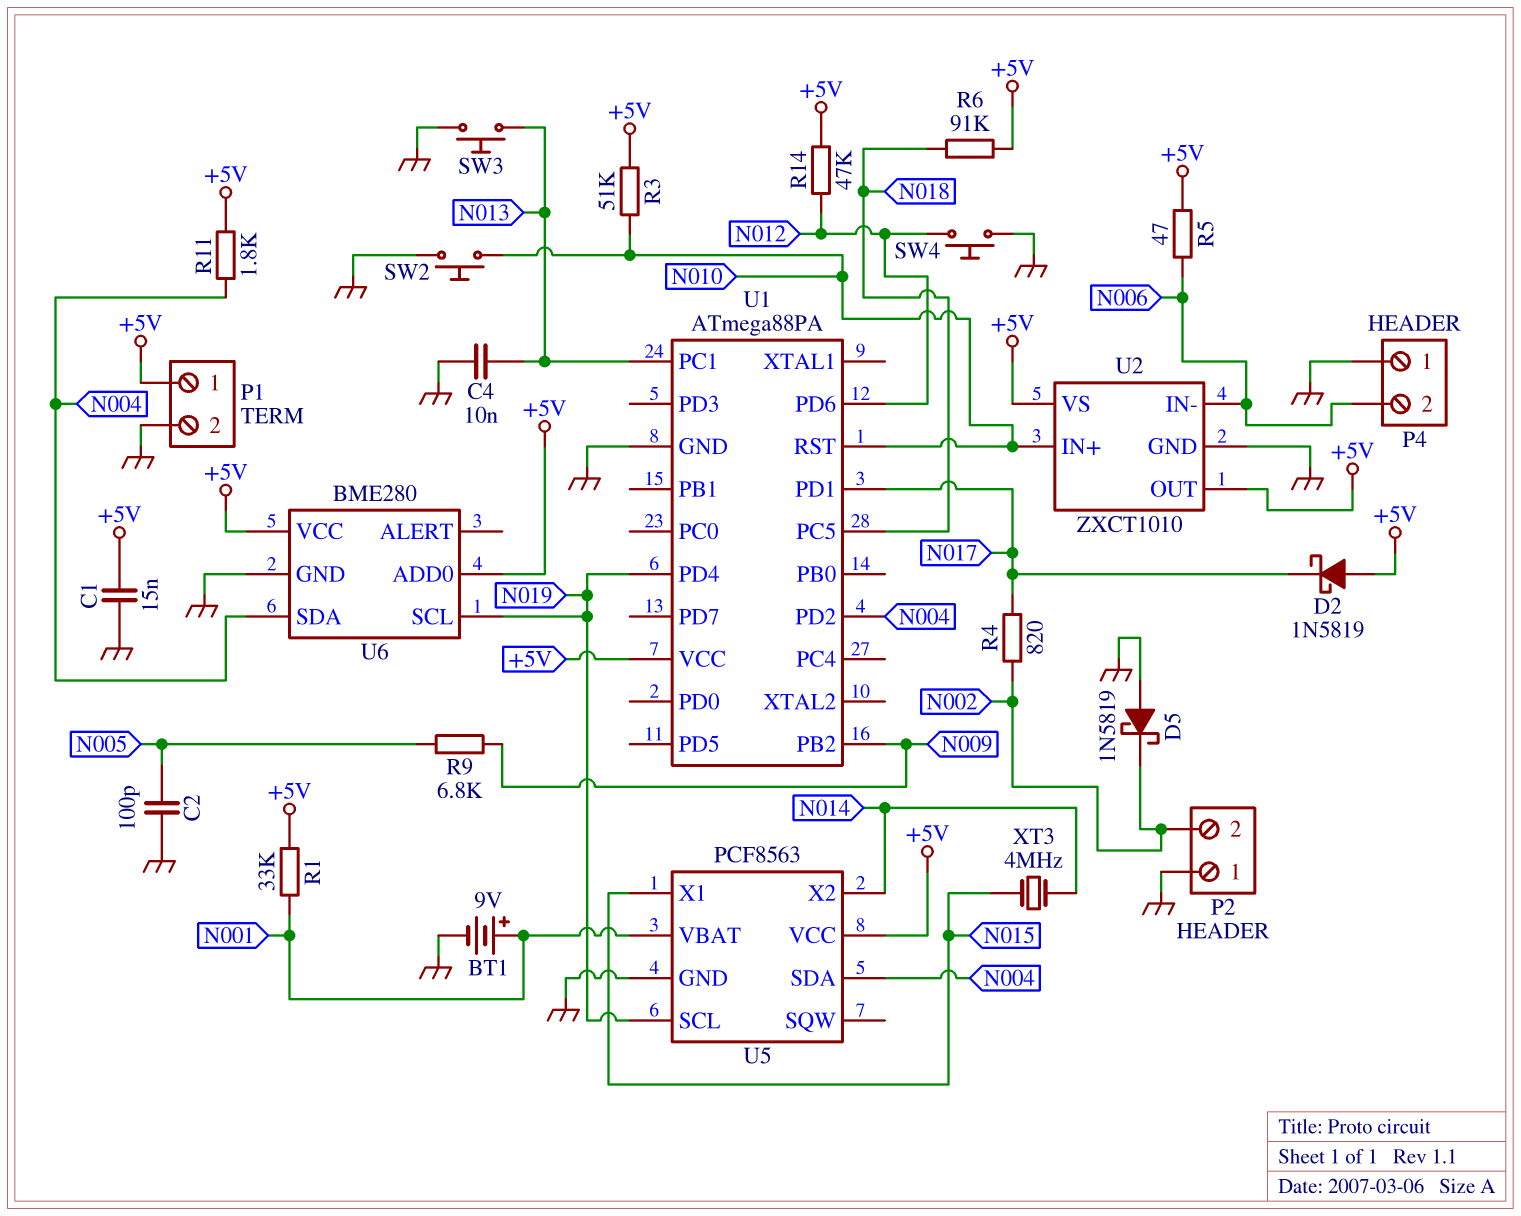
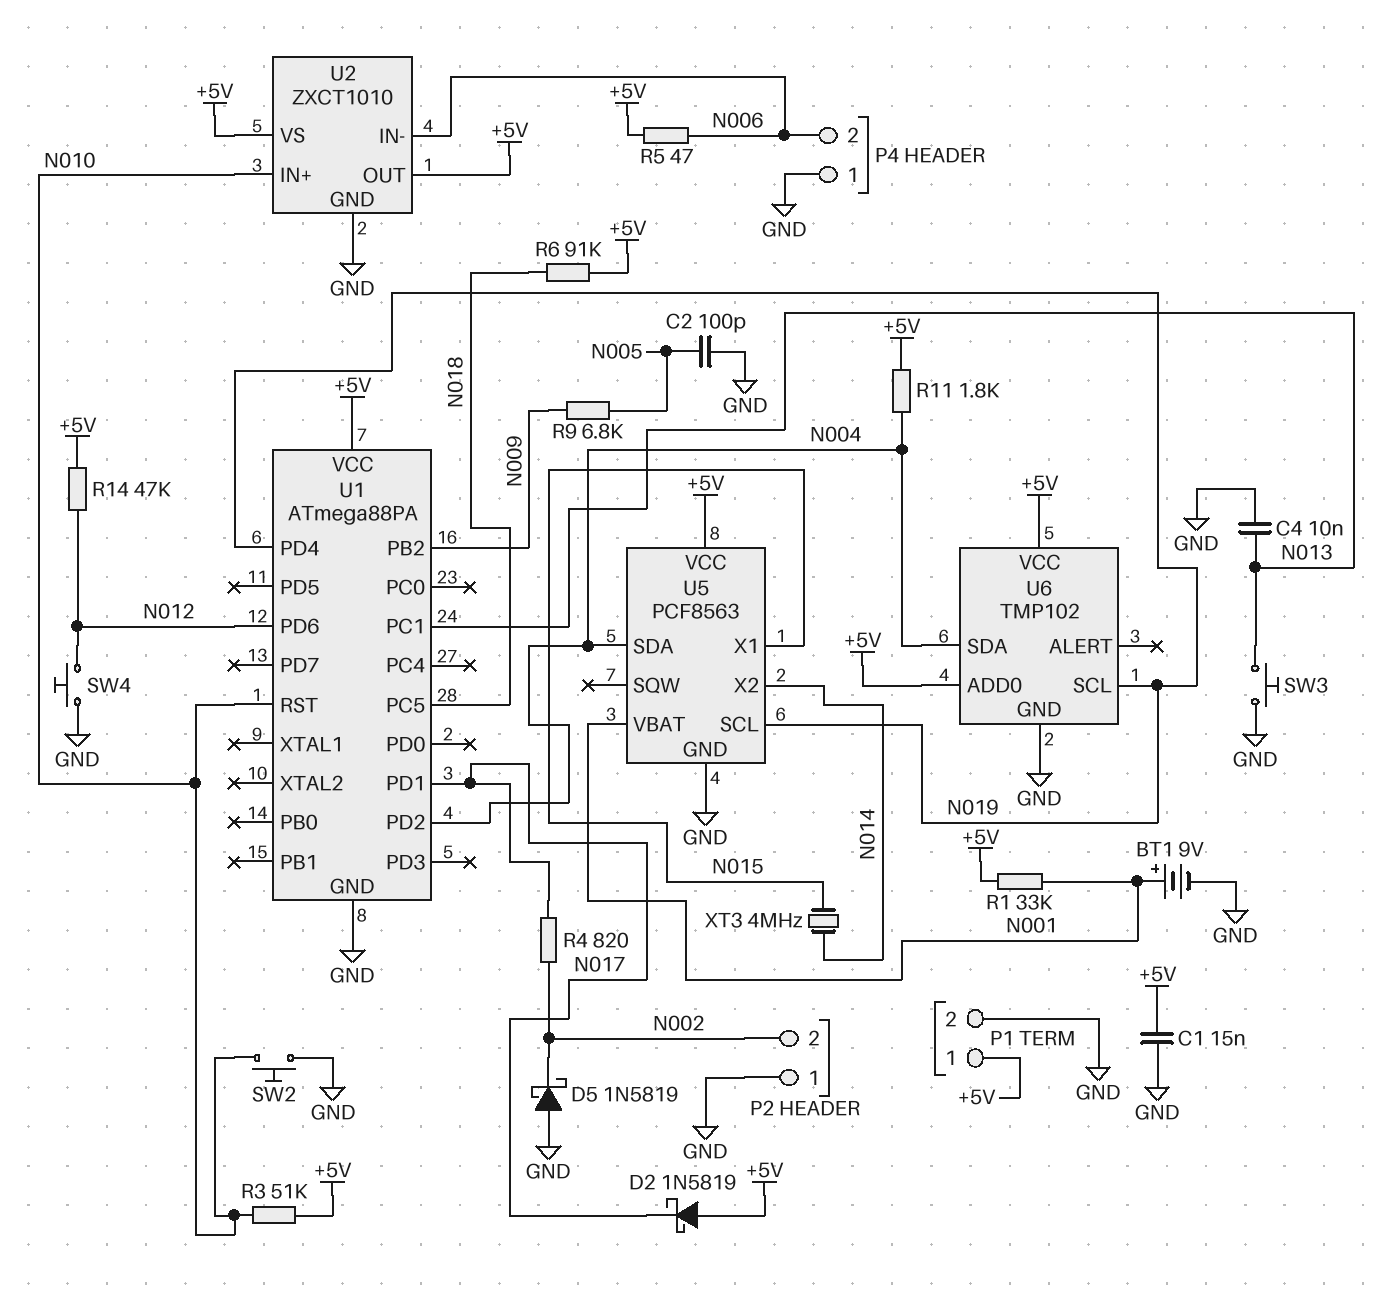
U6: BME280 -> TMP102

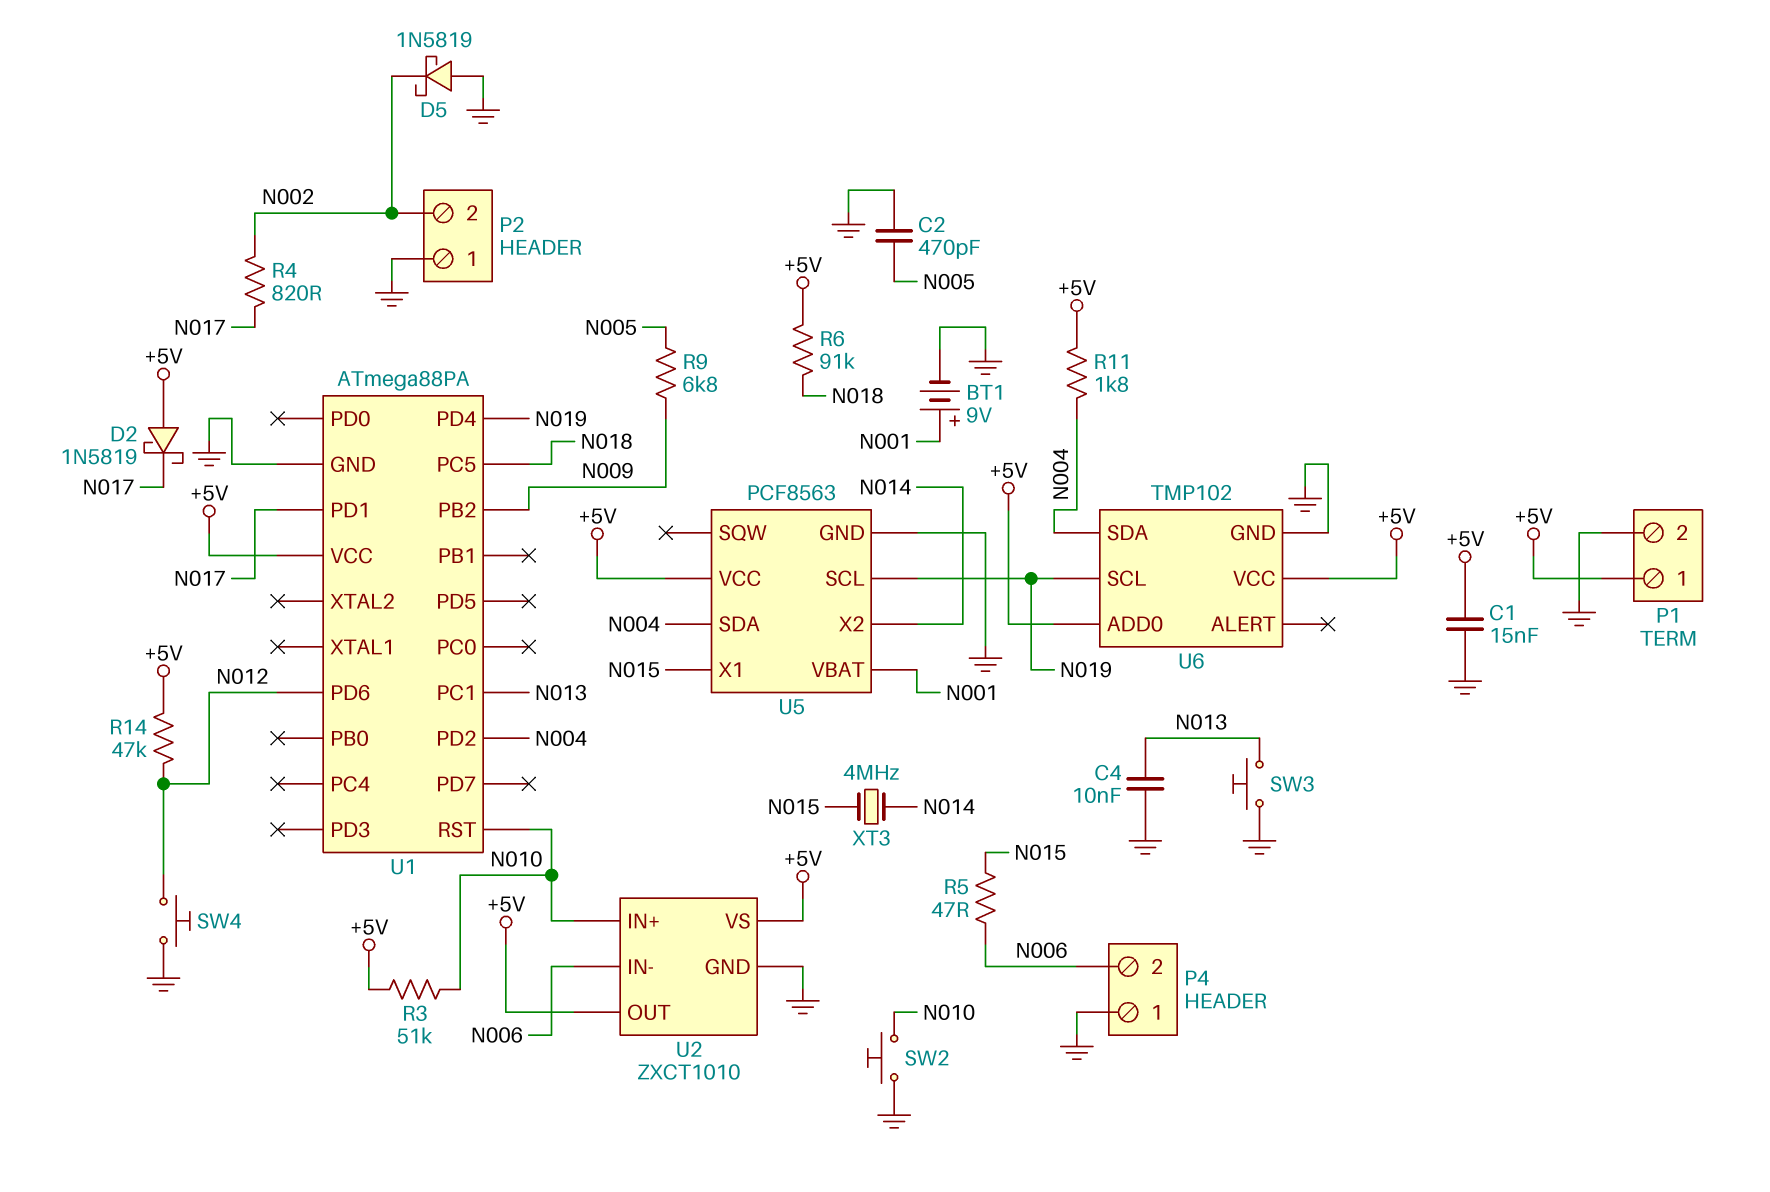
C2: 100pF (GND, N005) -> 470pF (GND, N005)
R1: 33k (+5V, N001) -> none
R5: 47 (+5V, N006) -> 47 (N006, N015)

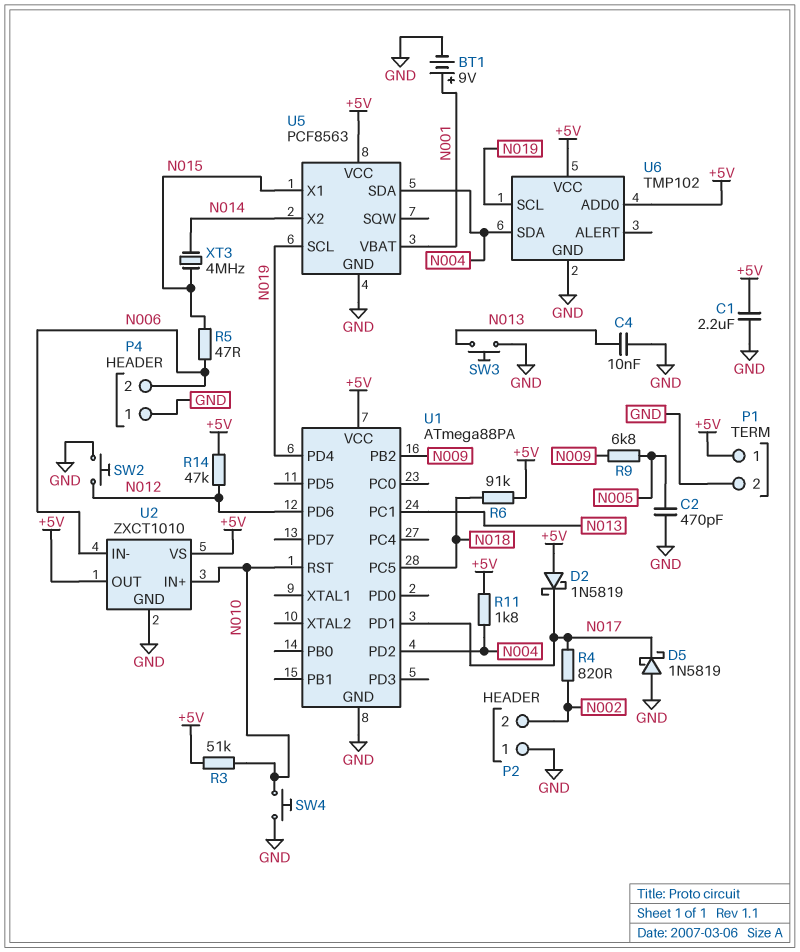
C1: 15nF (+5V, GND) -> 2.2uF (+5V, GND)
D5: schottky 1N5819 (A GND, K N002) -> schottky 1N5819 (A GND, K N017)
SW2: button (GND, N010) -> button (GND, N012)
SW4: button (GND, N012) -> button (GND, N010)

